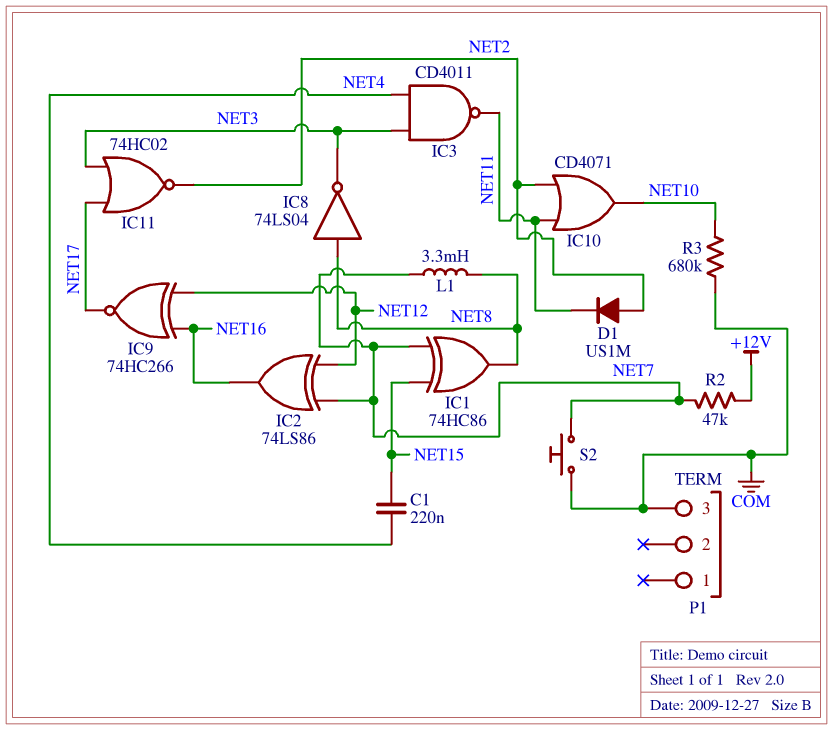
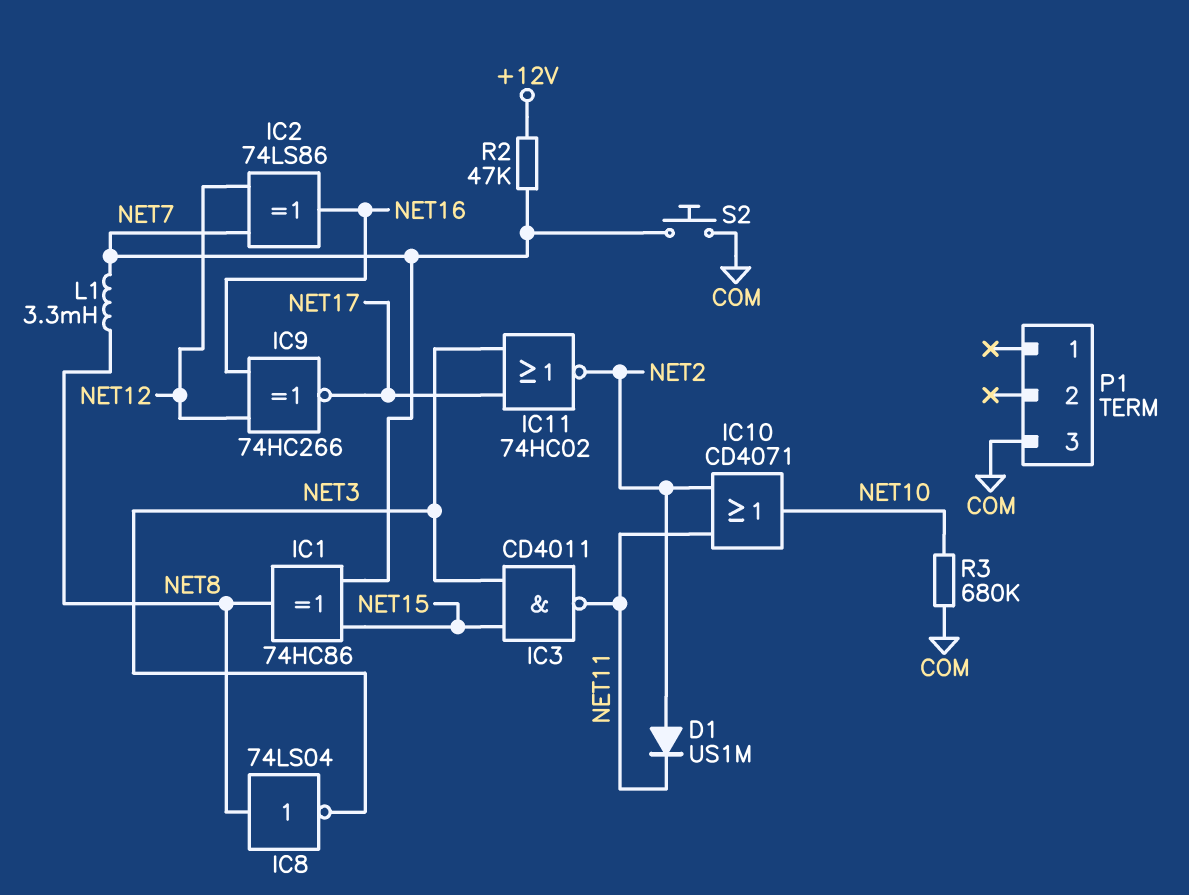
C1: 220nF (NET4, NET15) -> none
IC3: NAND CD4011 (in NET3, in NET4, out NET11) -> NAND CD4011 (in NET3, in NET15, out NET11)

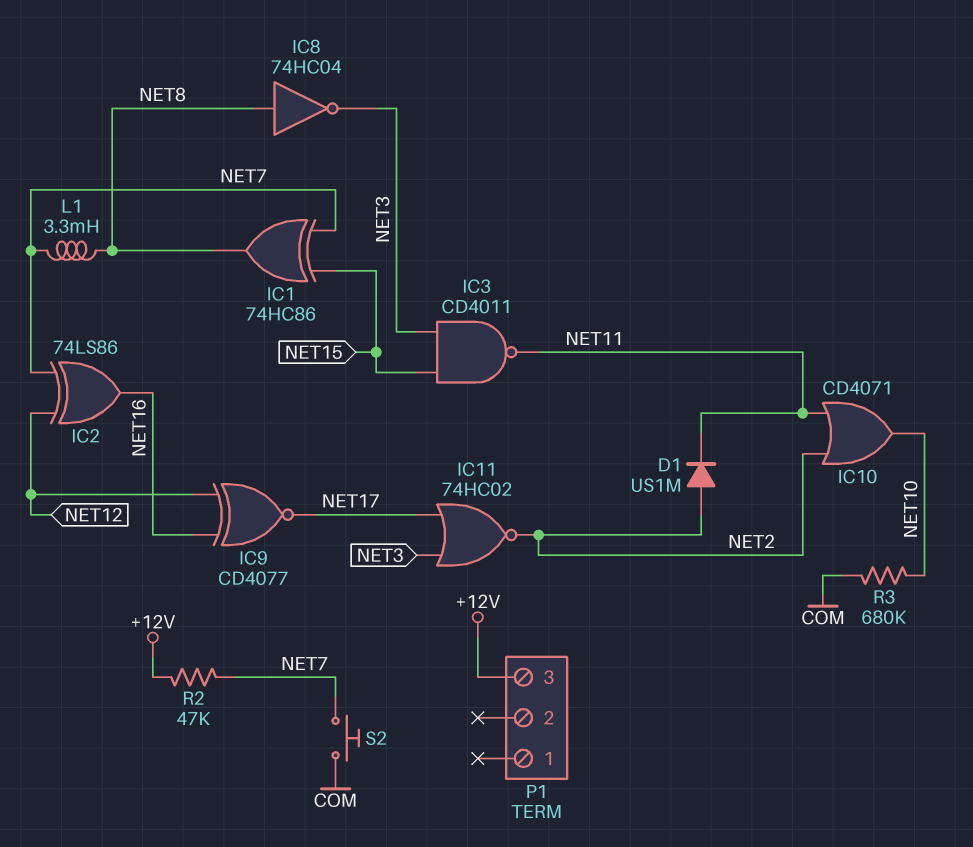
IC8: NOT 74LS04 (in NET8, out NET3) -> NOT 74HC04 (in NET8, out NET3)
IC9: XNOR 74HC266 (in NET12, in NET16, out NET17) -> XNOR CD4077 (in NET12, in NET16, out NET17)
P1 pin 3: COM -> +12V

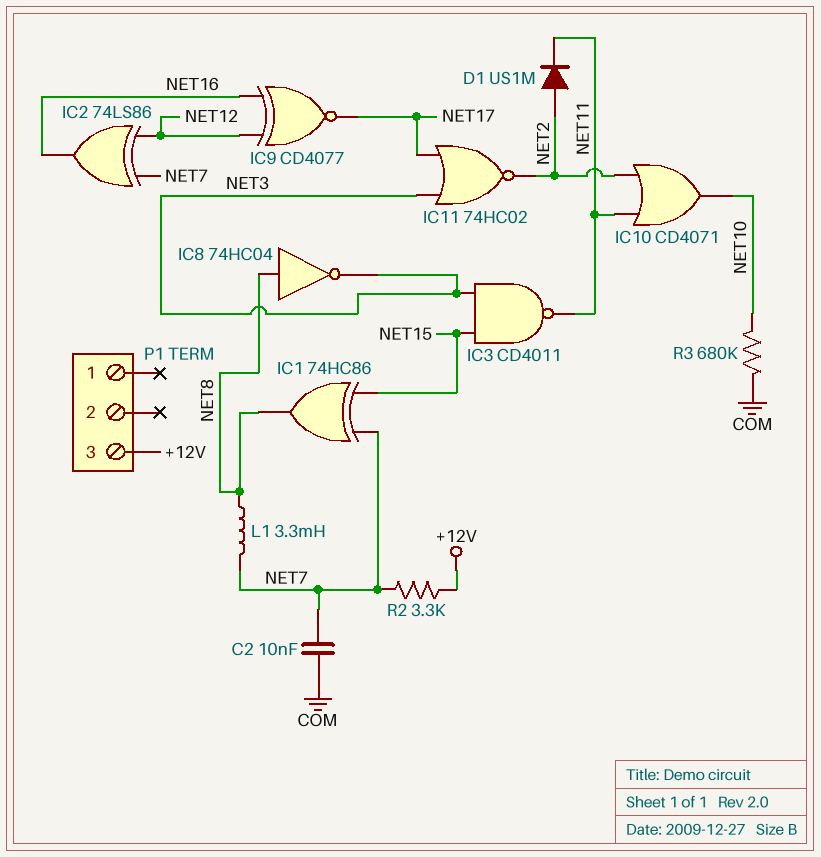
C2: none -> 10nF (COM, NET7)
R2: 47k (+12V, NET7) -> 3.3k (+12V, NET7)
S2: button (COM, NET7) -> none

